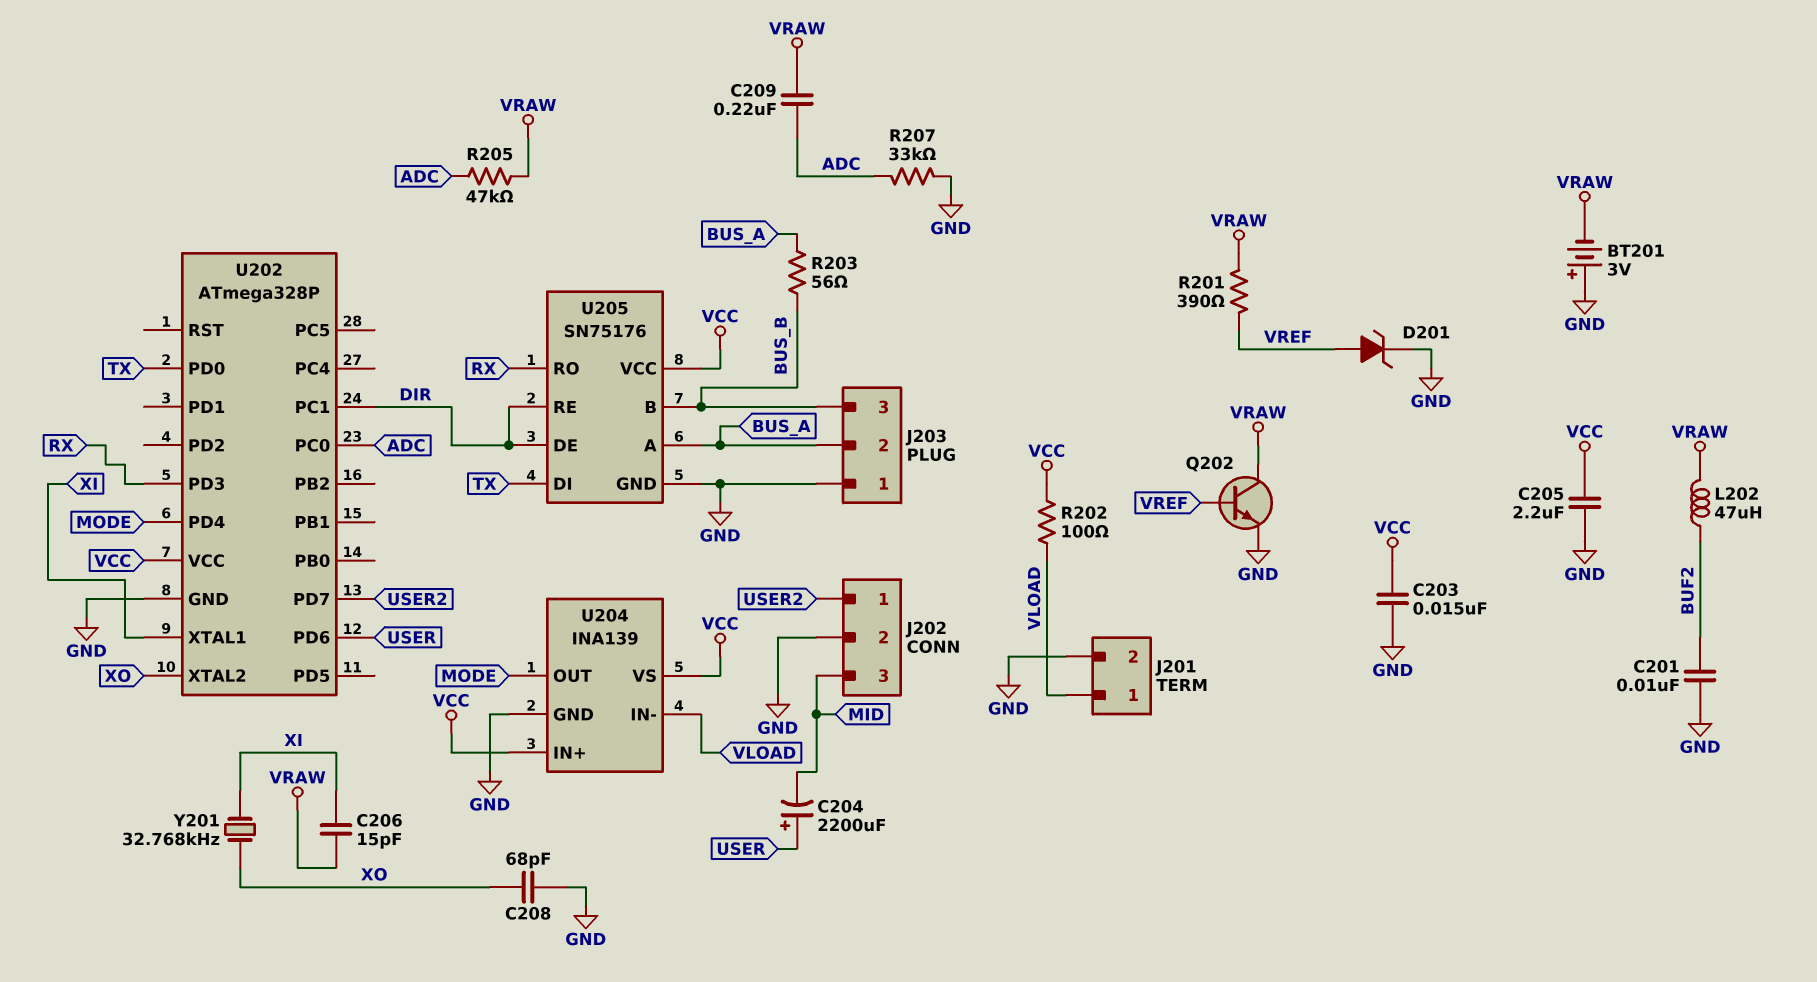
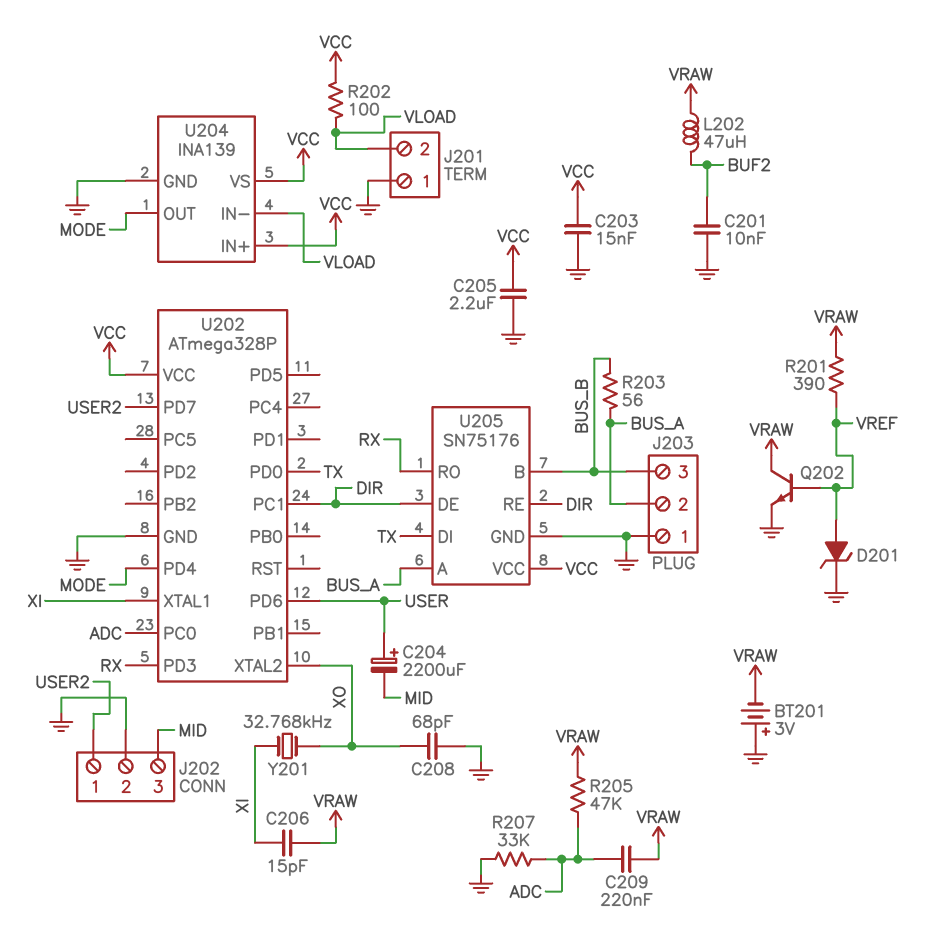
J201 pin 1: VLOAD -> GND
J201 pin 2: GND -> VLOAD

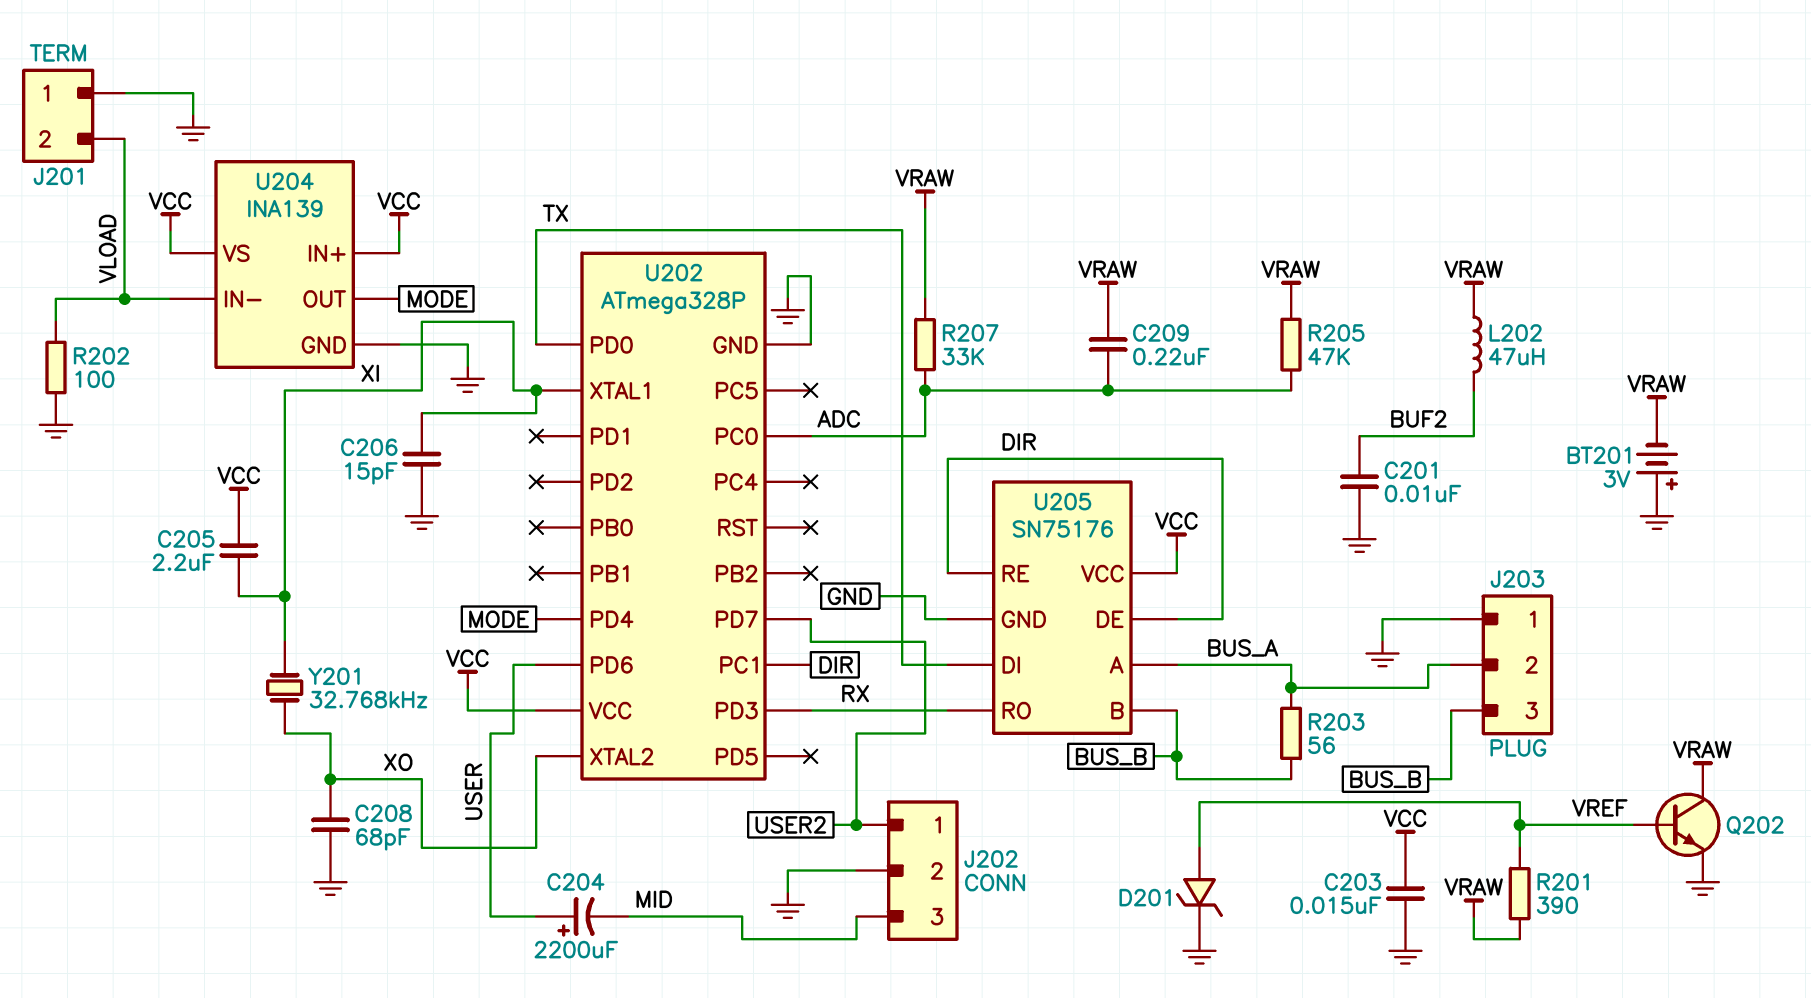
C205: 2.2uF (GND, VCC) -> 2.2uF (VCC, XI)
C206: 15pF (VRAW, XI) -> 15pF (GND, XI)
R202: 100 (VCC, VLOAD) -> 100 (GND, VLOAD)
R207: 33k (ADC, GND) -> 33k (ADC, VRAW)

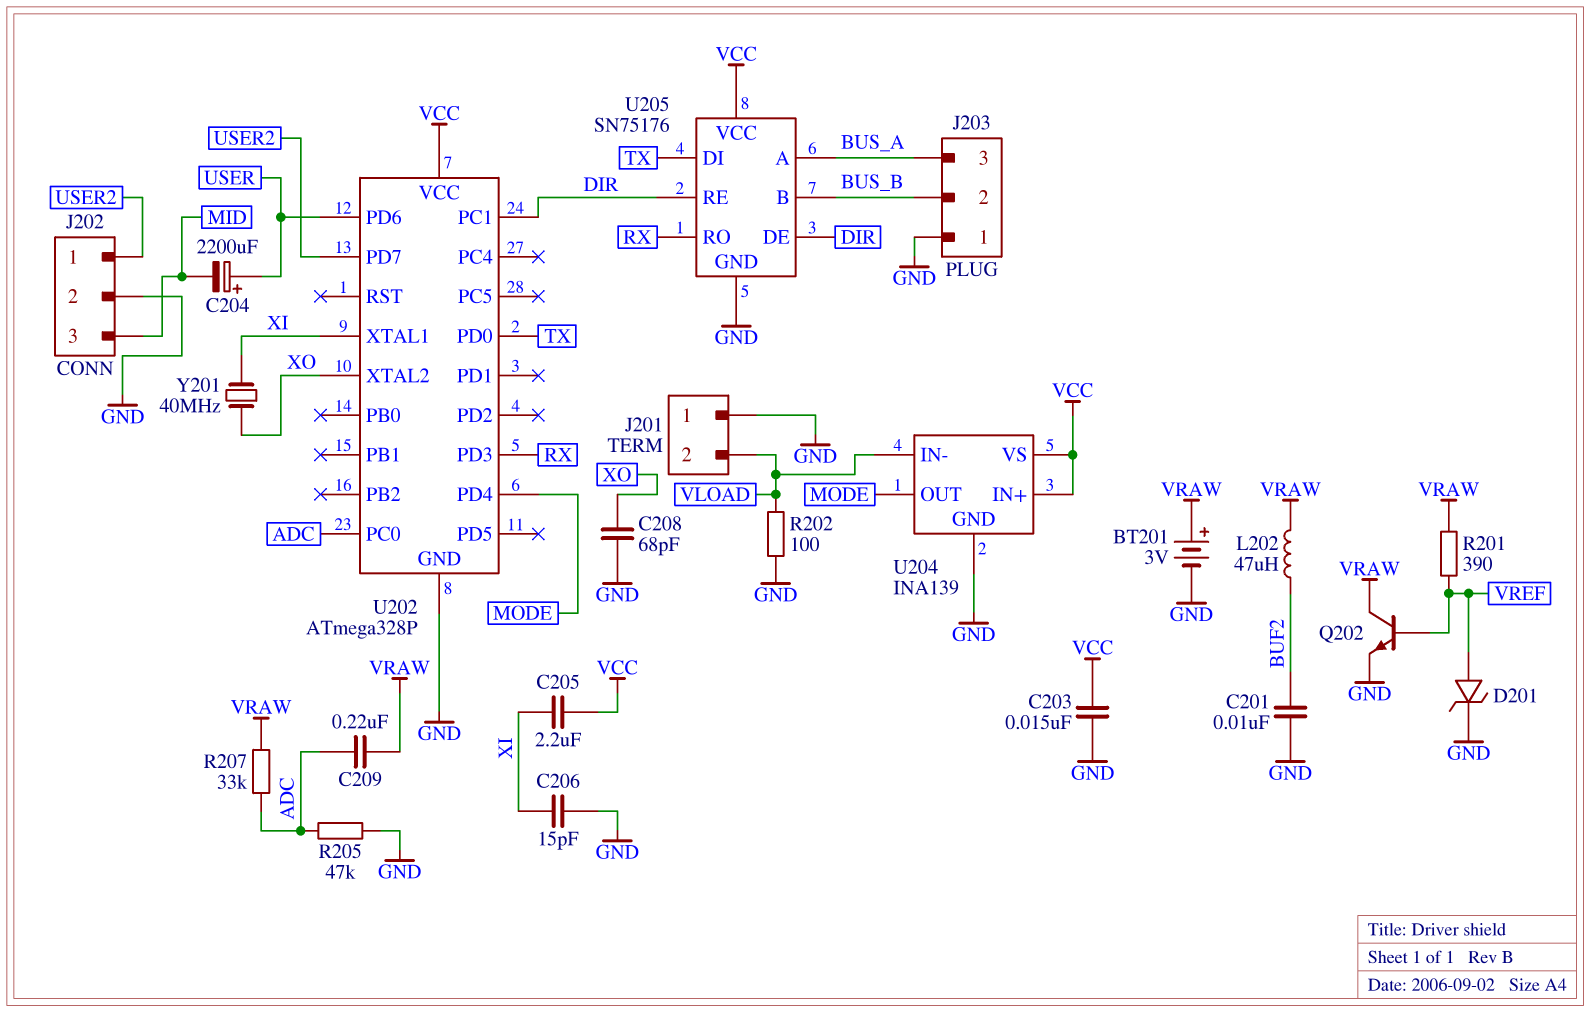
BT201: 3V (plus GND, minus VRAW) -> 3V (plus VRAW, minus GND)
J203 pin 2: BUS_A -> BUS_B
J203 pin 3: BUS_B -> BUS_A
R203: 56 (BUS_A, BUS_B) -> none
R205: 47k (ADC, VRAW) -> 47k (ADC, GND)
Y201: 32.768kHz (XI, XO) -> 40MHz (XI, XO)

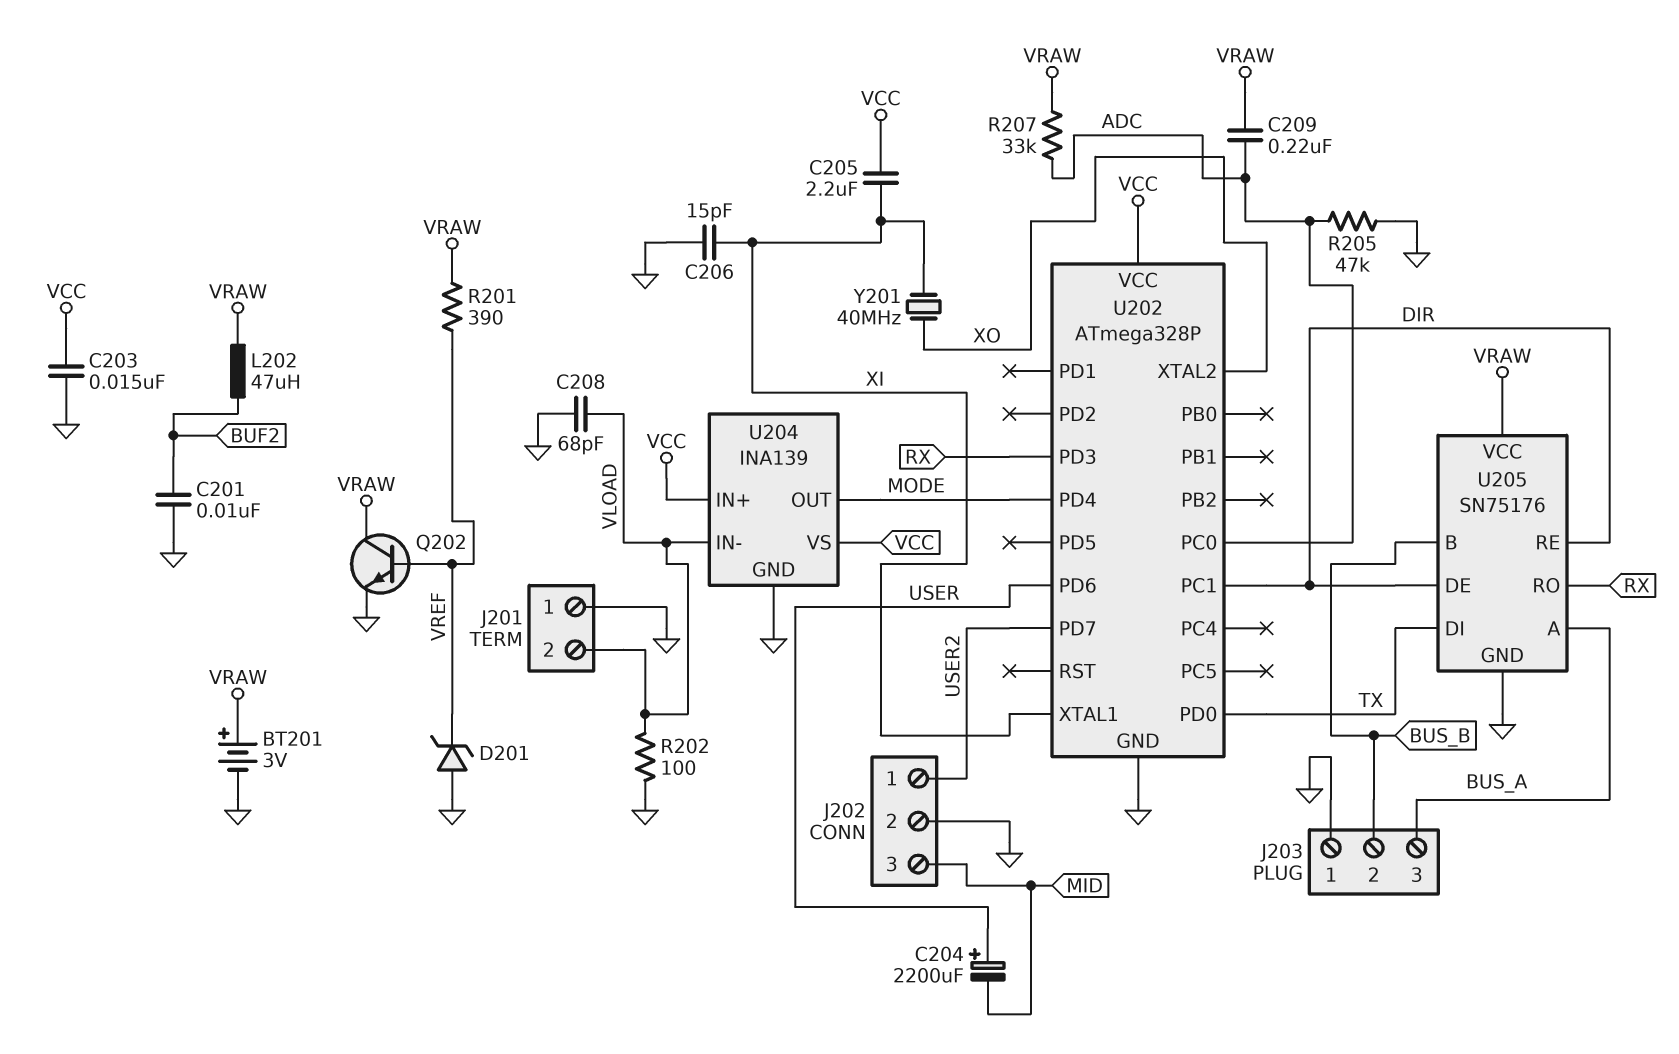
C208: 68pF (GND, XO) -> 68pF (GND, VLOAD)
D201: zener (A VREF, K GND) -> zener (A GND, K VREF)
U205 pin VCC: VCC -> VRAW

